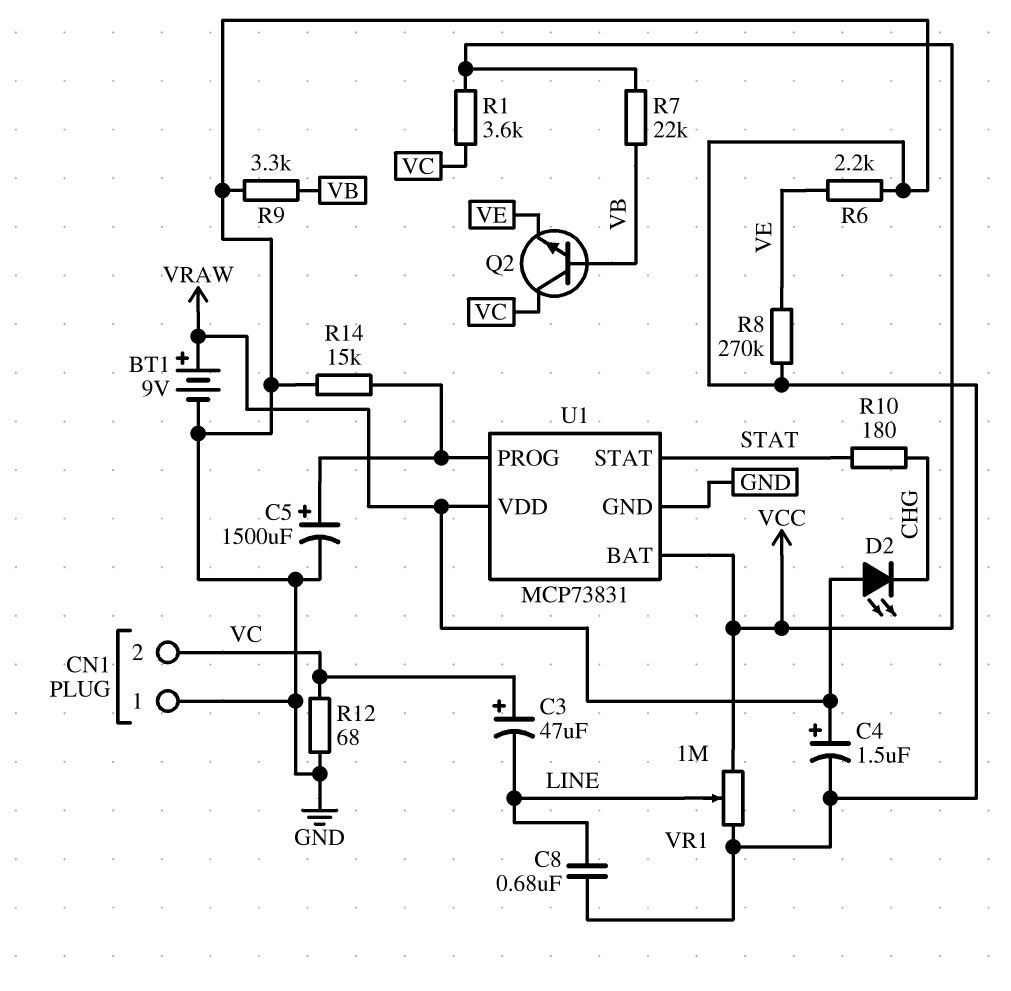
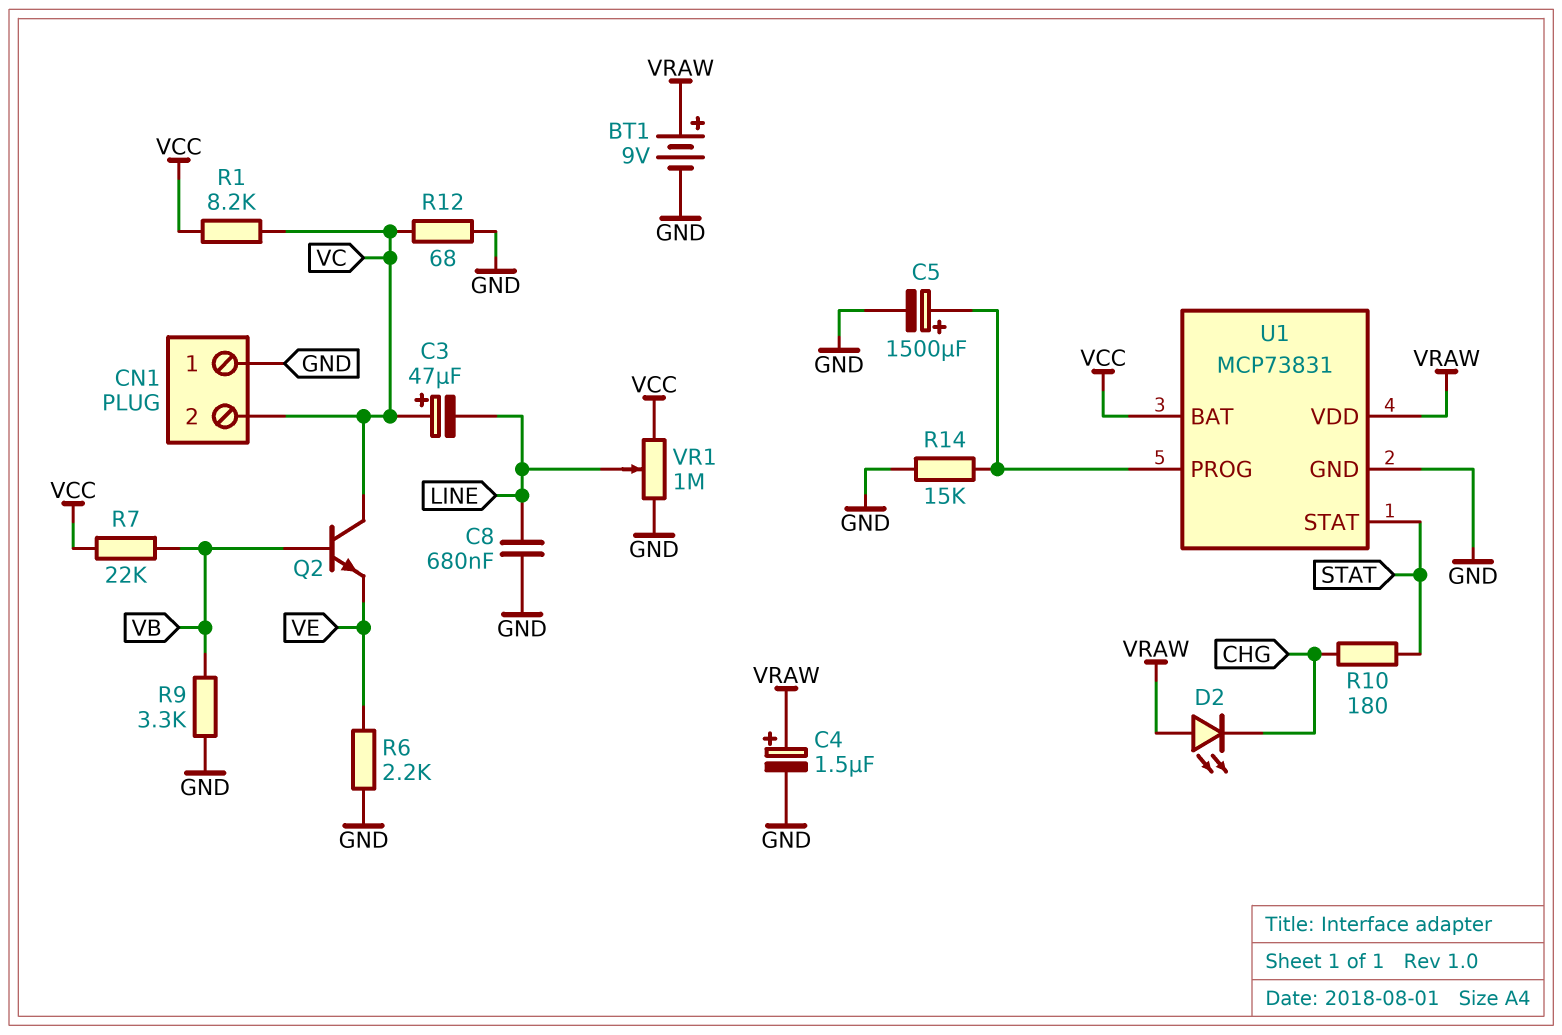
R1: 3.6k (VC, VCC) -> 8.2k (VC, VCC)
R8: 270k (GND, VE) -> none

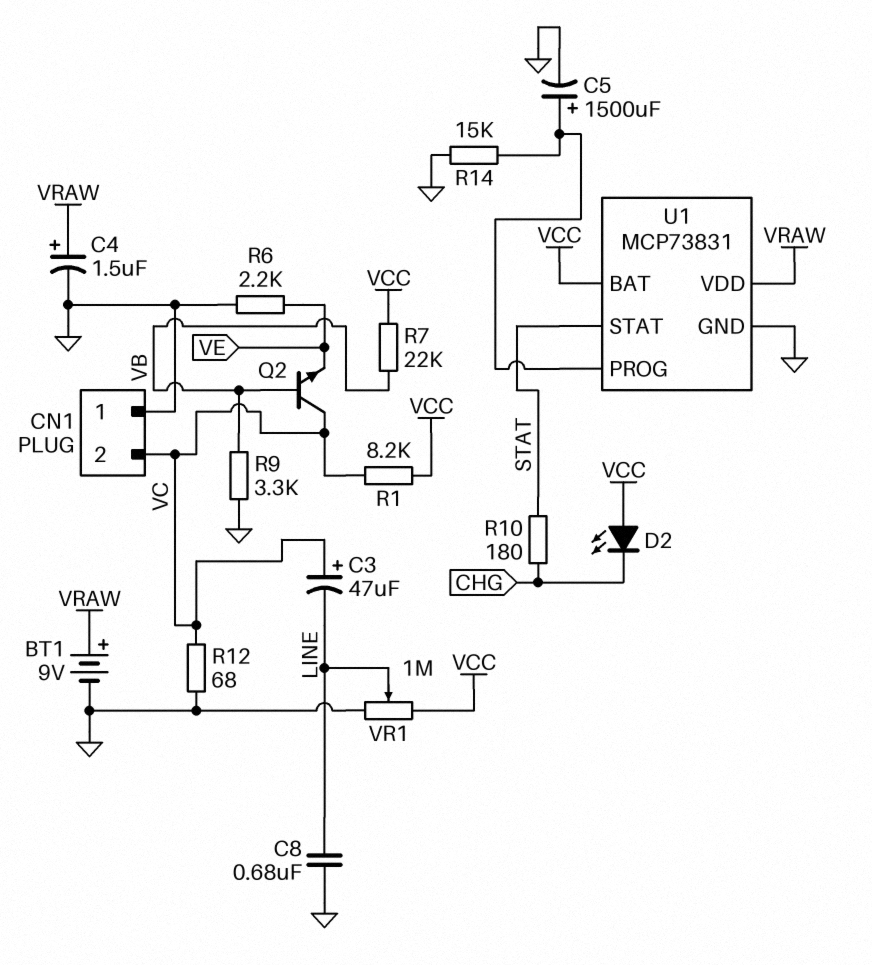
D2: LED (A VRAW, K CHG) -> LED (A VCC, K CHG)

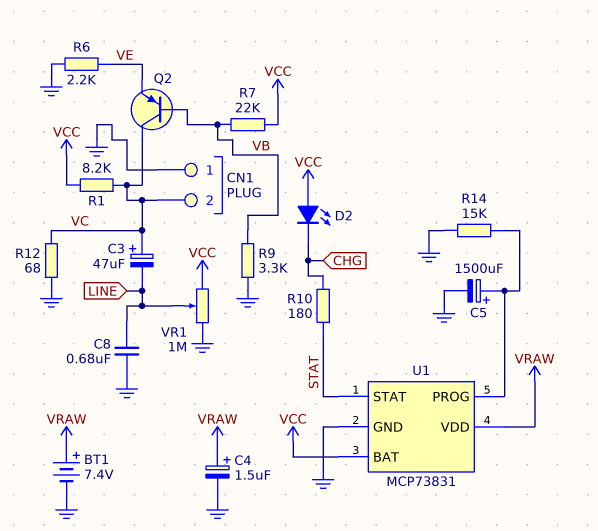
BT1: 9V (plus VRAW, minus GND) -> 7.4V (plus VRAW, minus GND)
Q2: NPN (B VB, C VC, E VE) -> PNP (B VB, C VC, E VE)

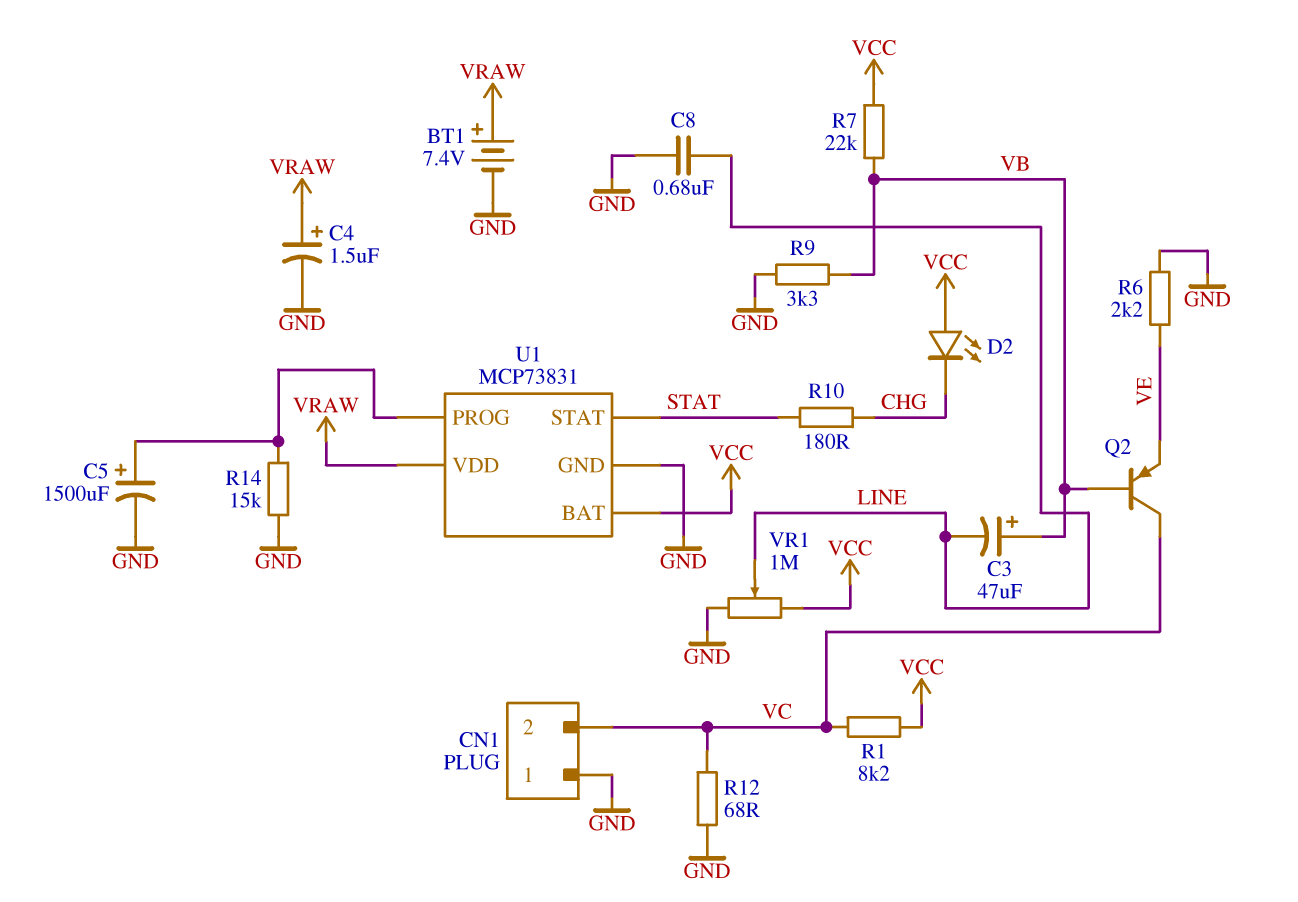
C3: 47uF (plus VC, minus LINE) -> 47uF (plus VB, minus LINE)

